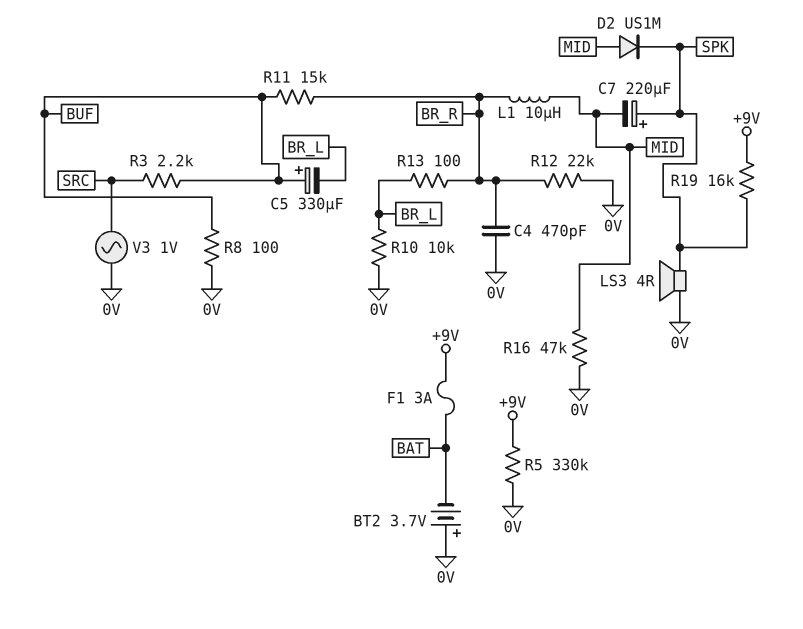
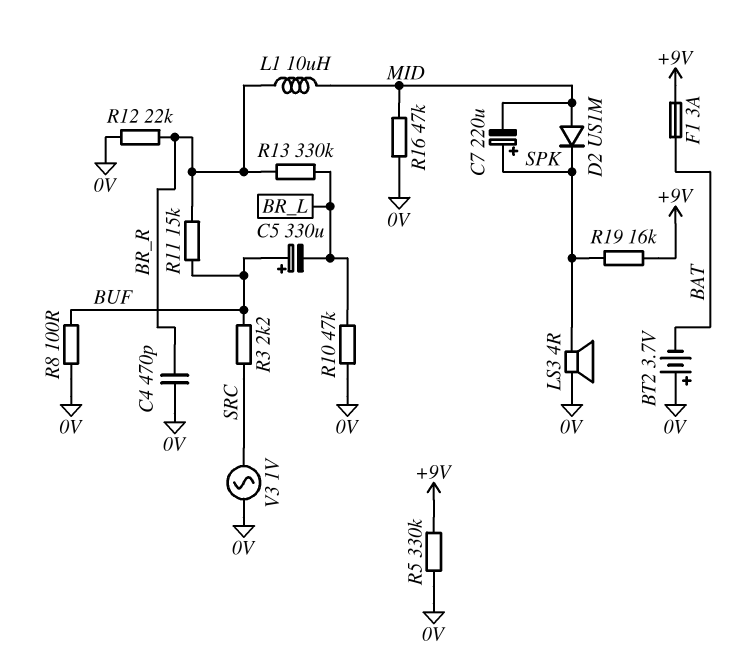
R10: 10k (0V, BR_L) -> 47k (0V, BR_L)
R13: 100 (BR_L, BR_R) -> 330k (BR_L, BR_R)

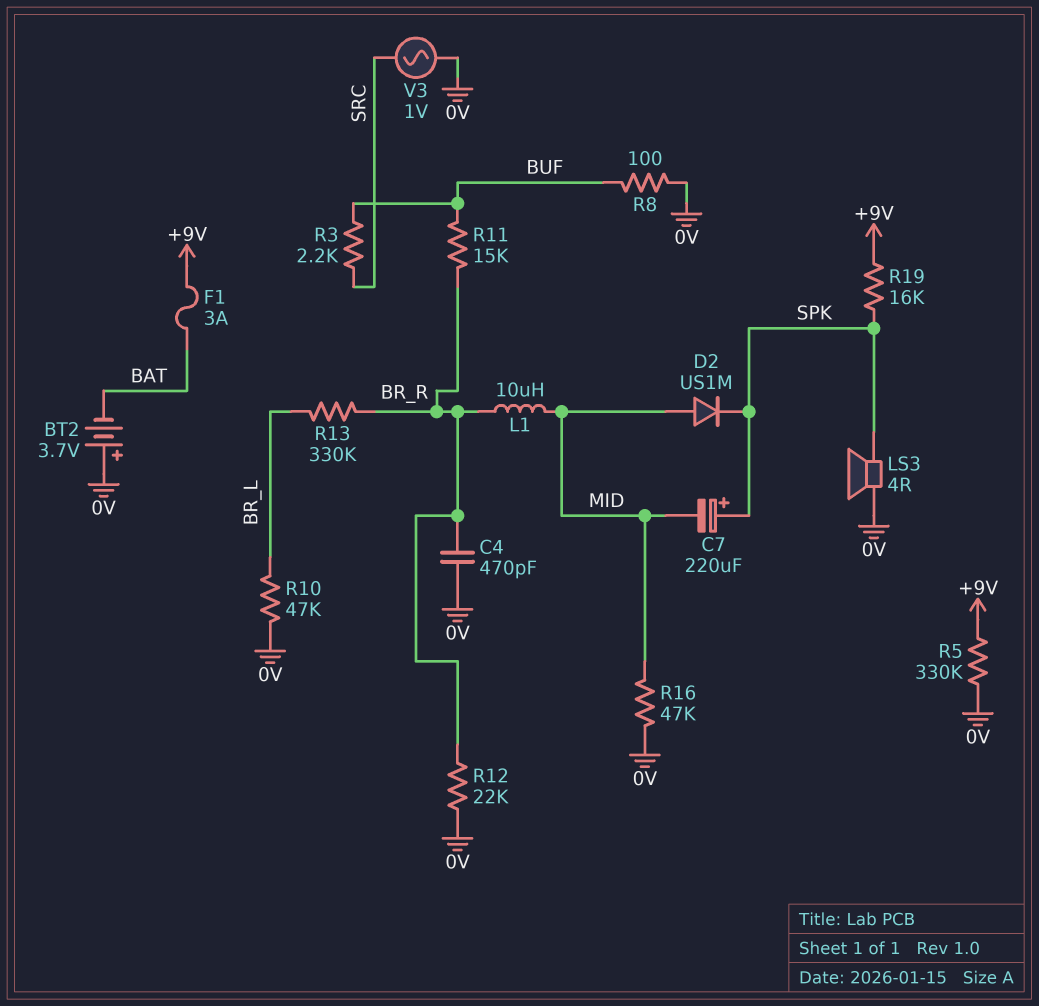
C5: 330uF (plus BUF, minus BR_L) -> none

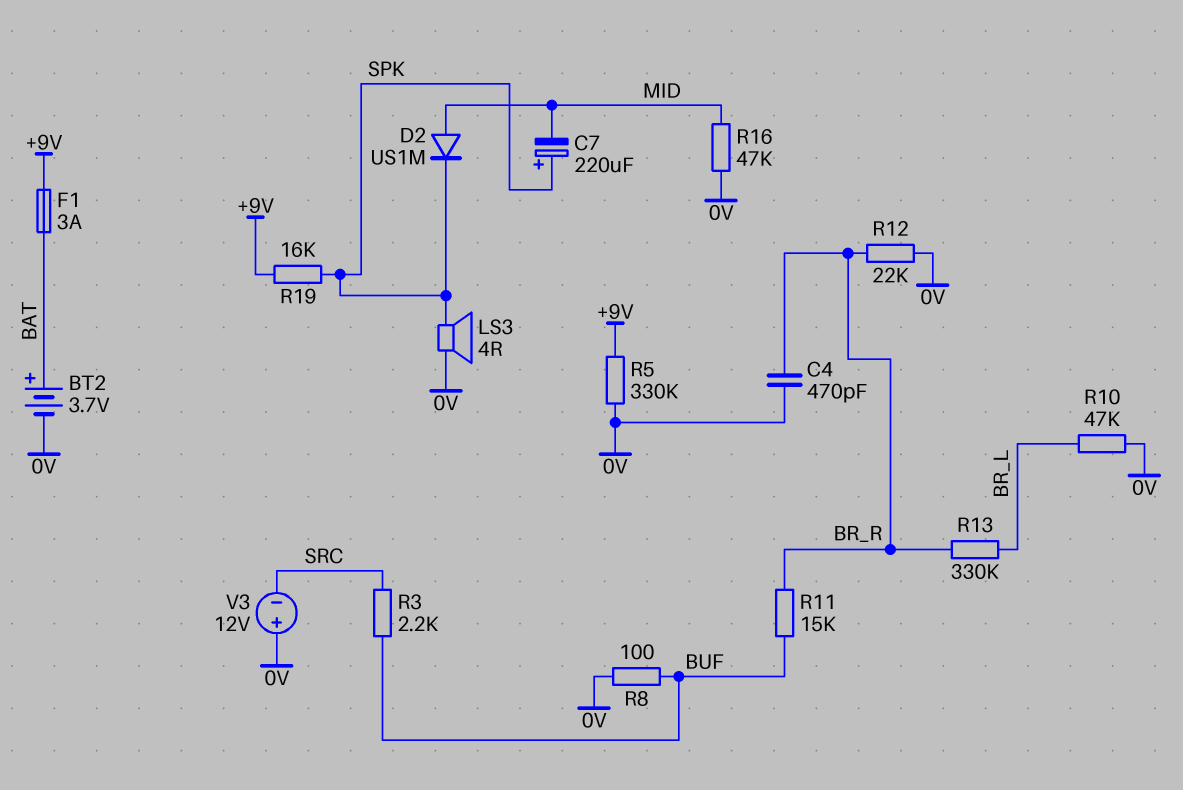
BT2: 3.7V (plus 0V, minus BAT) -> 3.7V (plus BAT, minus 0V)
L1: 10uH (BR_R, MID) -> none
V3: AC 1V (0V, SRC) -> 12V (plus 0V, minus SRC)

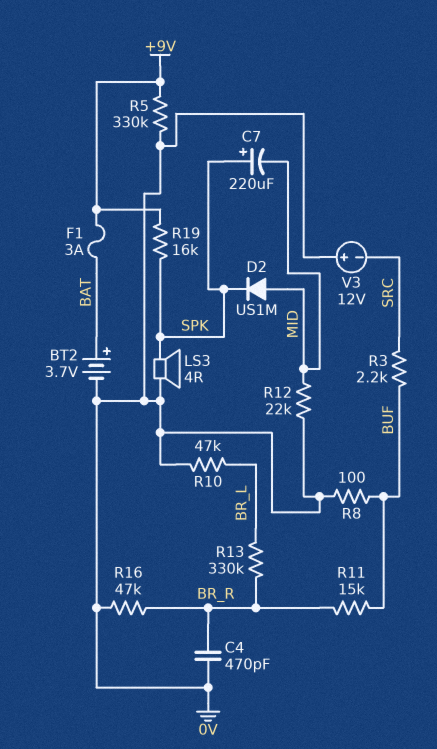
R12: 22k (0V, BR_R) -> 22k (0V, MID)
R16: 47k (0V, MID) -> 47k (0V, BR_R)

